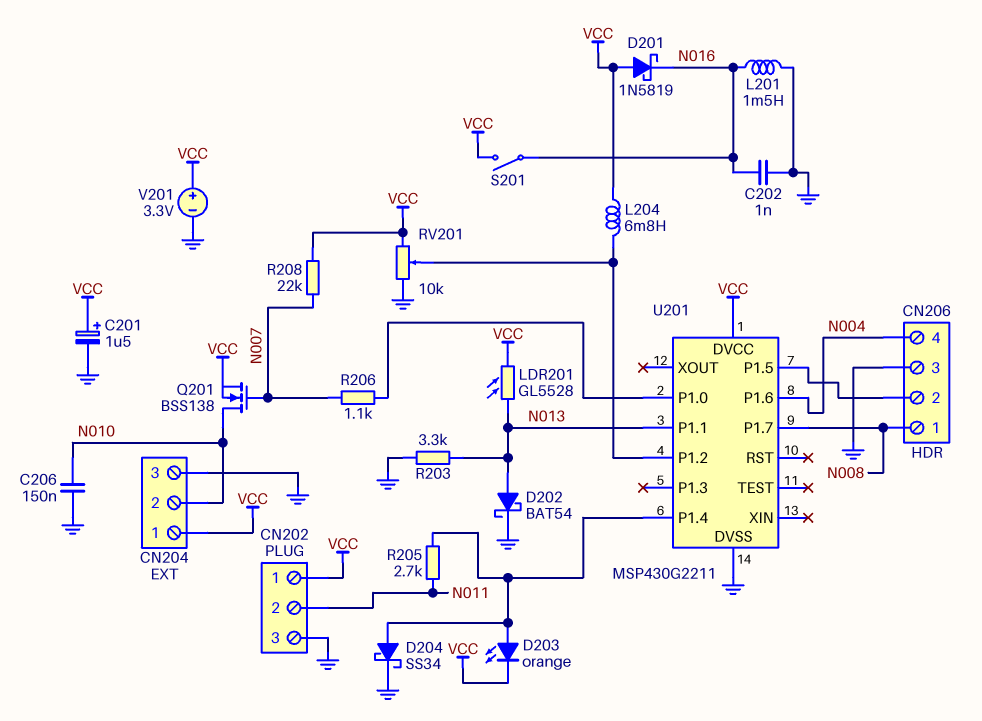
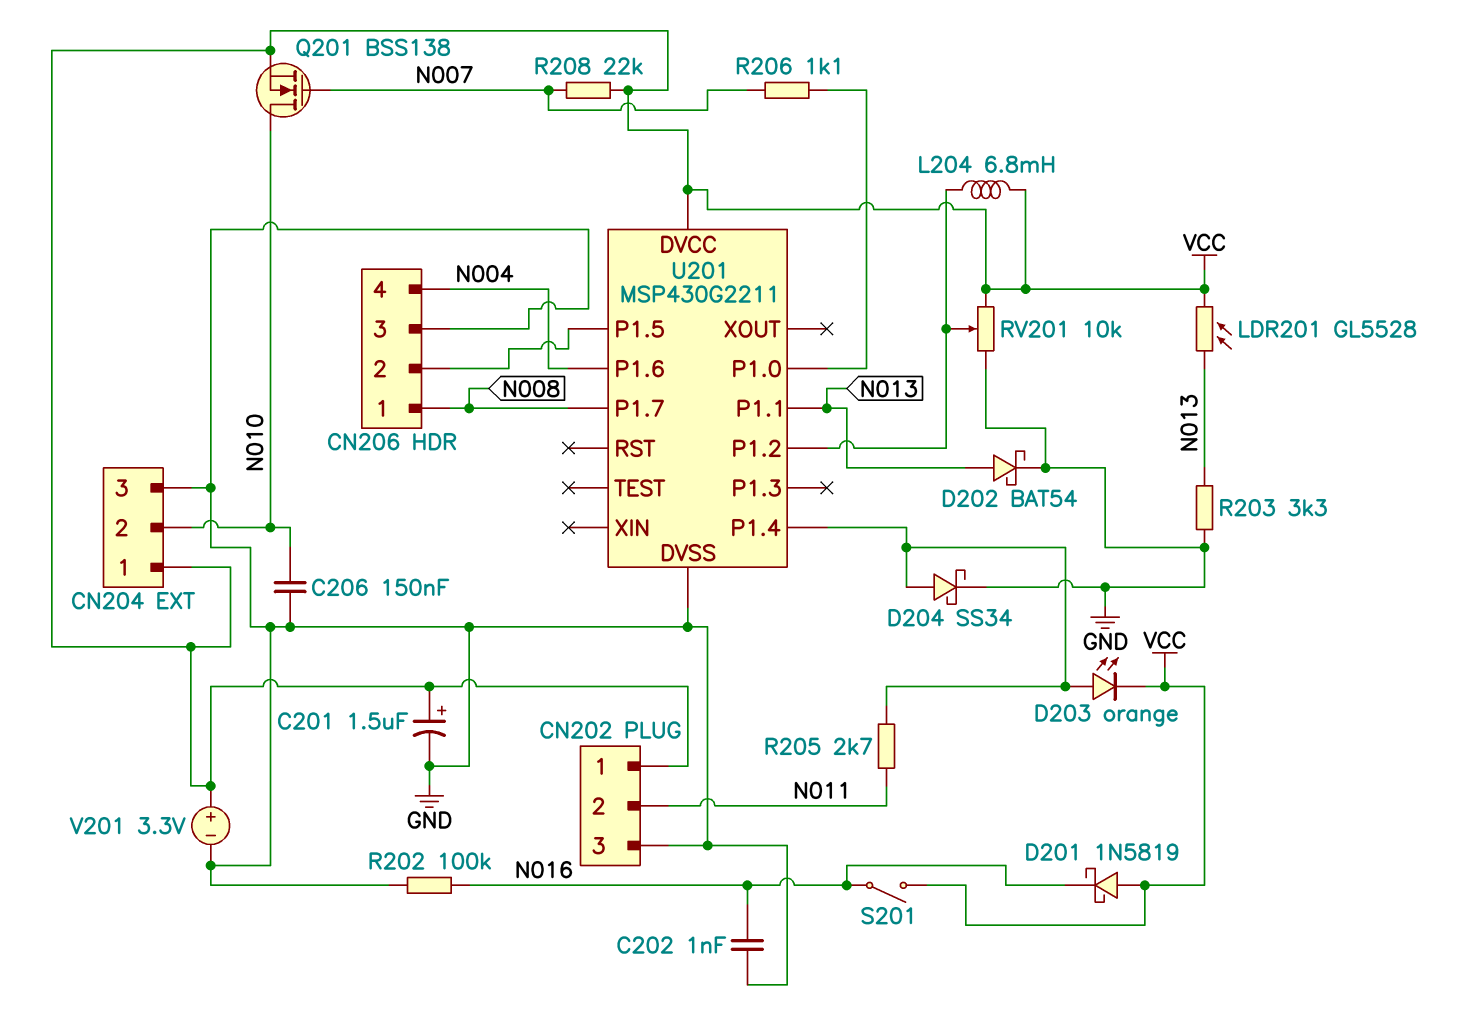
L201: 1.5mH (GND, N016) -> none
R202: none -> 100k (GND, N016)

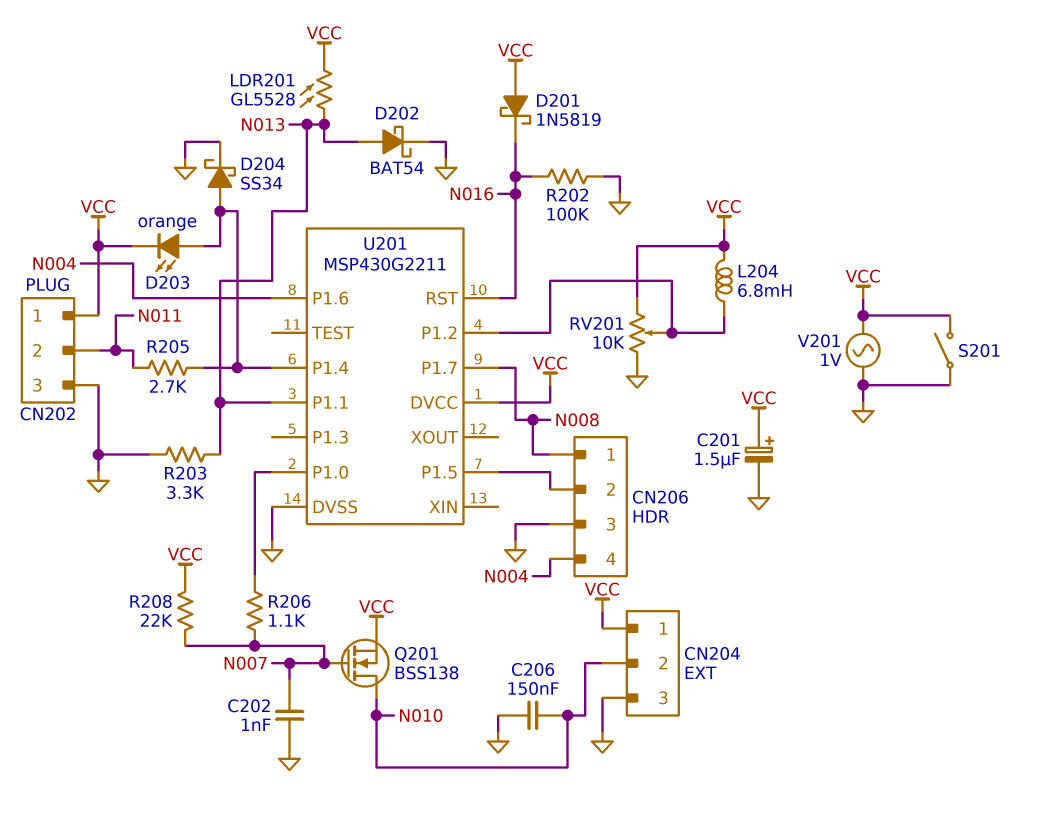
C202: 1nF (GND, N016) -> 1nF (GND, N007)
S201: switch (N016, VCC) -> switch (GND, VCC)
U201 pin RST: none -> N016
V201: 3.3V (plus VCC, minus GND) -> AC 1V (GND, VCC)

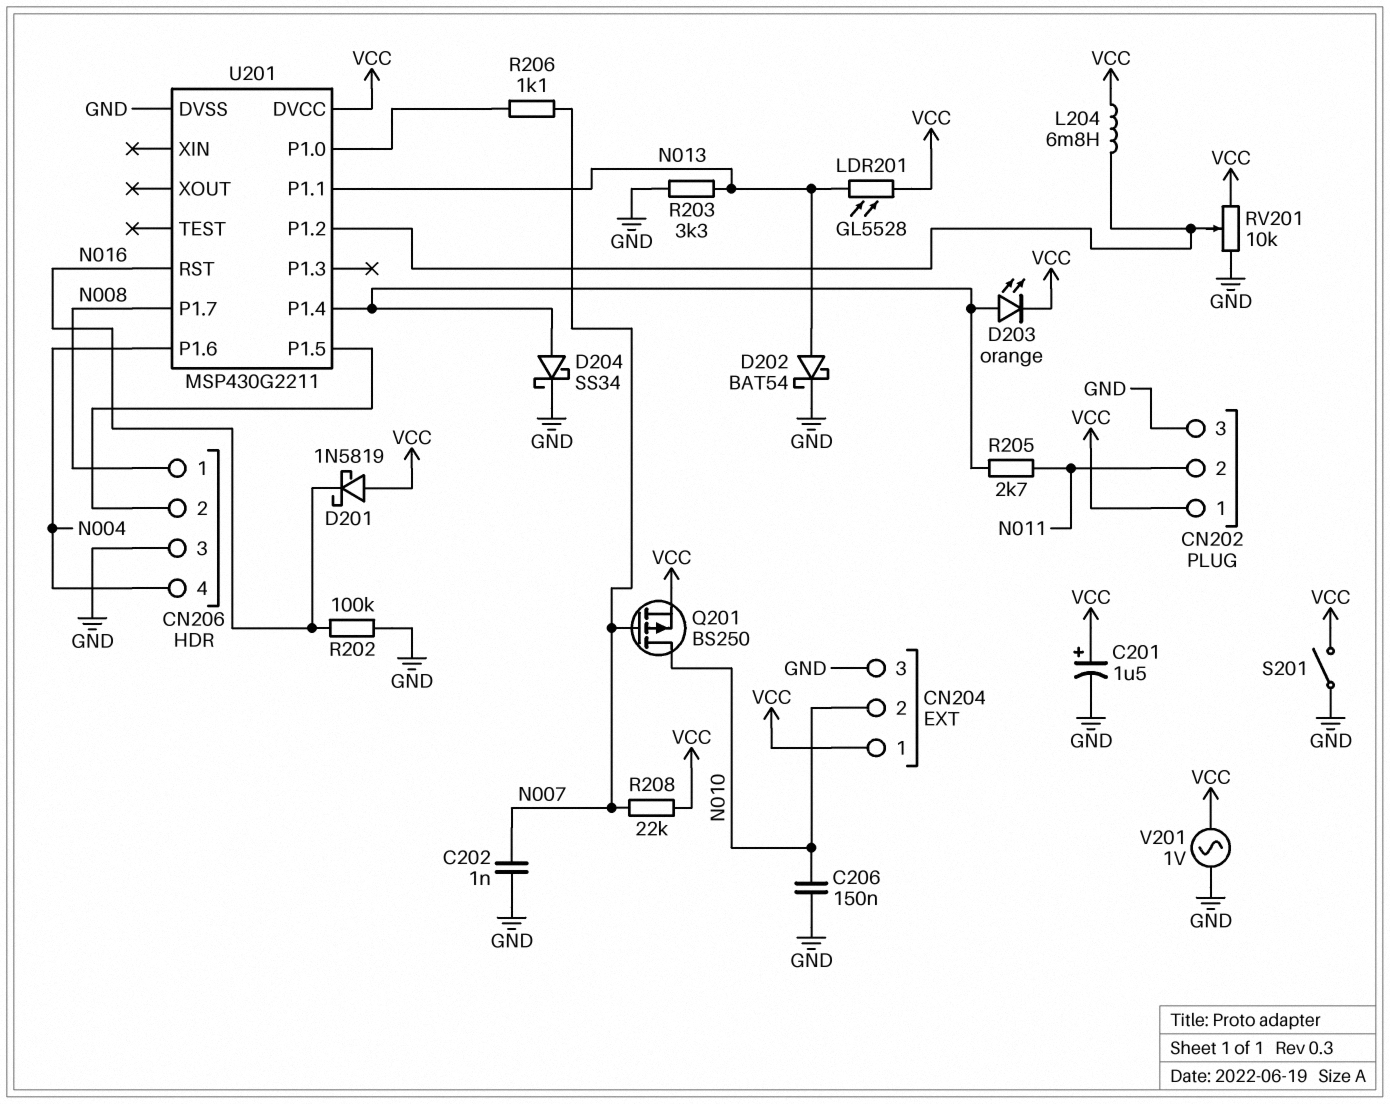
Q201: NMOS BSS138 (G N007, D N010, S VCC) -> PMOS BS250 (G N007, D N010, S VCC)

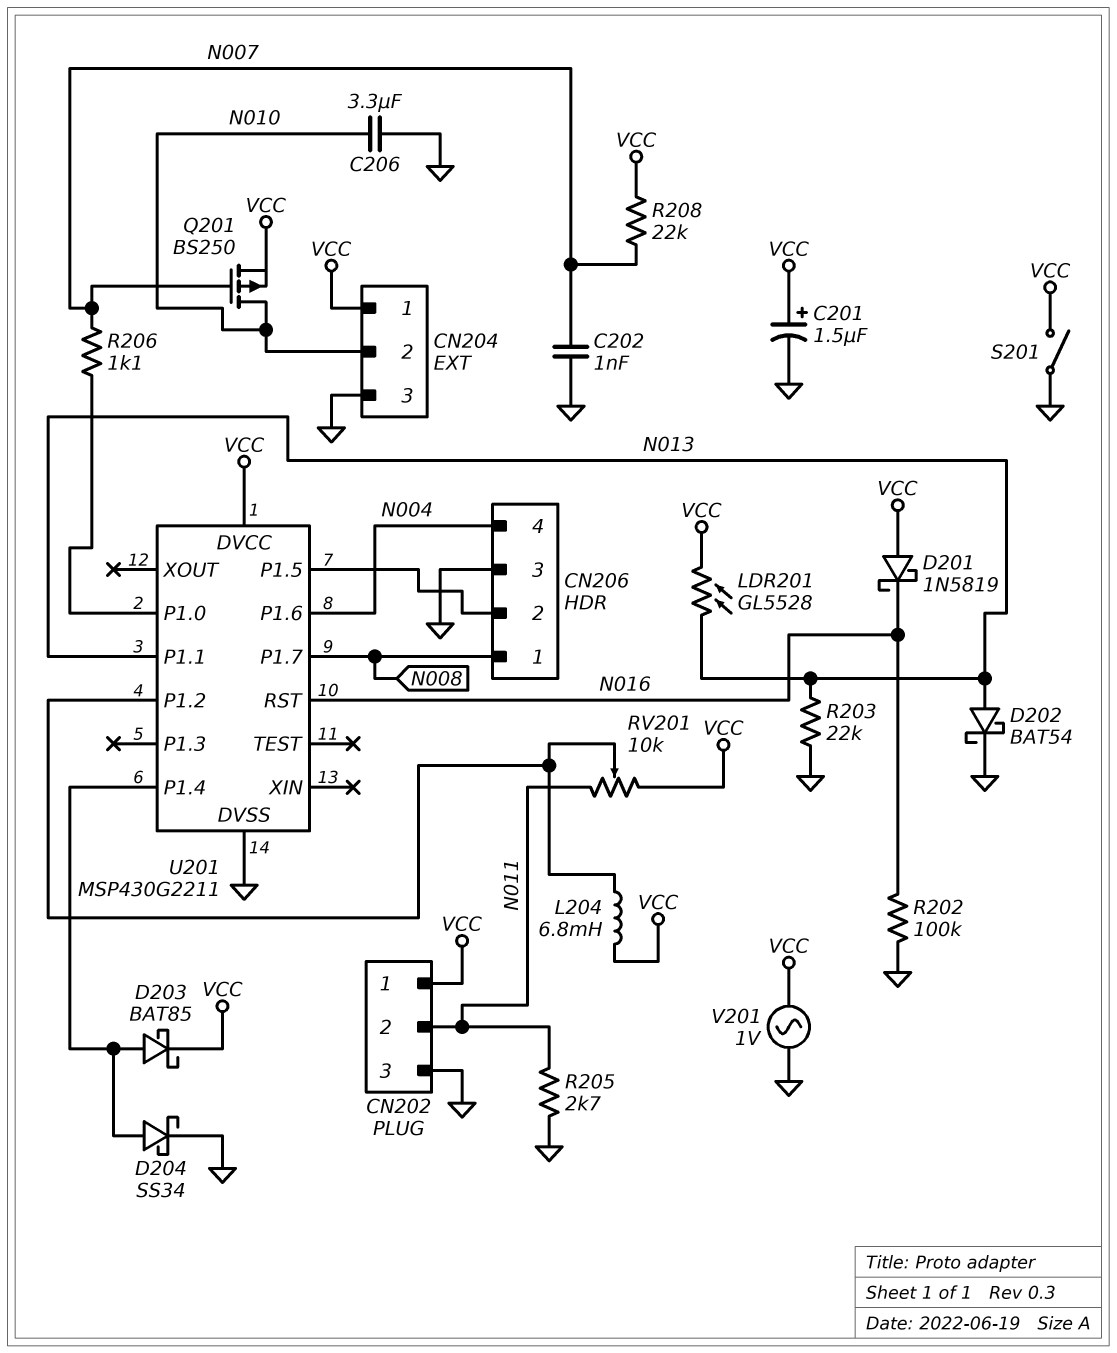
C206: 150nF (GND, N010) -> 3.3uF (GND, N010)
D203: LED orange (A U201/P1.4, K VCC) -> schottky BAT85 (A U201/P1.4, K VCC)
R203: 3.3k (GND, N013) -> 22k (GND, N013)
R205: 2.7k (N011, U201/P1.4) -> 2.7k (GND, N011)
RV201: 10k (GND, VCC, wiper U201/P1.2) -> 10k (N011, VCC, wiper U201/P1.2)

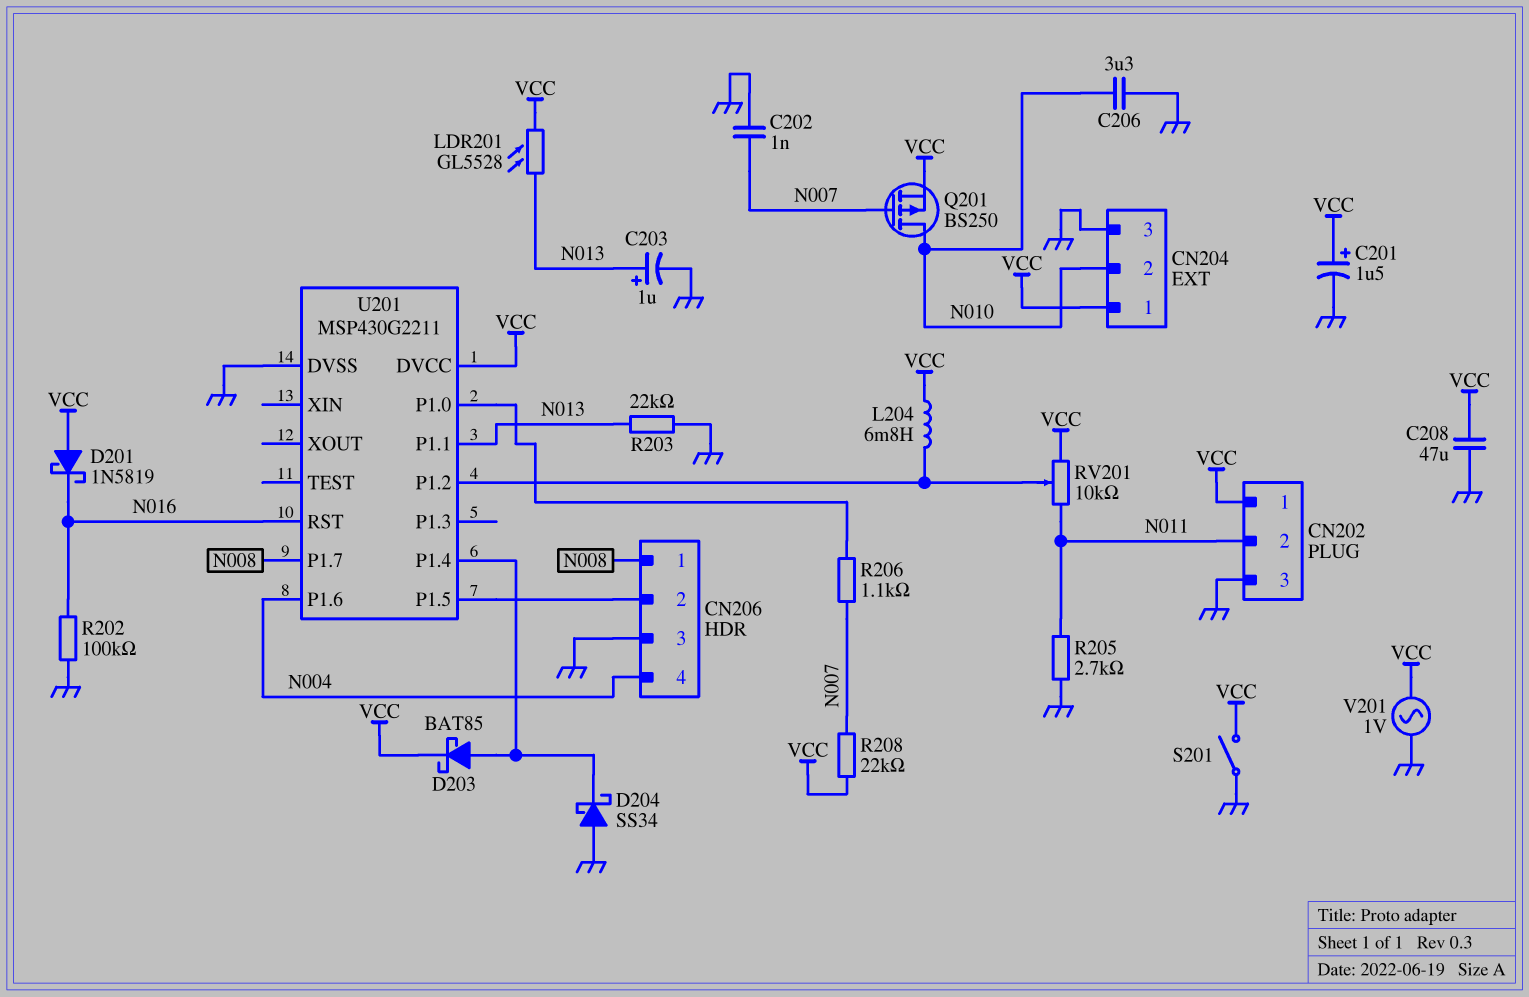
C203: none -> 1uF (plus N013, minus GND)
C208: none -> 47uF (GND, VCC)
D202: schottky BAT54 (A N013, K GND) -> none
D204: schottky SS34 (A U201/P1.4, K GND) -> schottky SS34 (A GND, K U201/P1.4)

